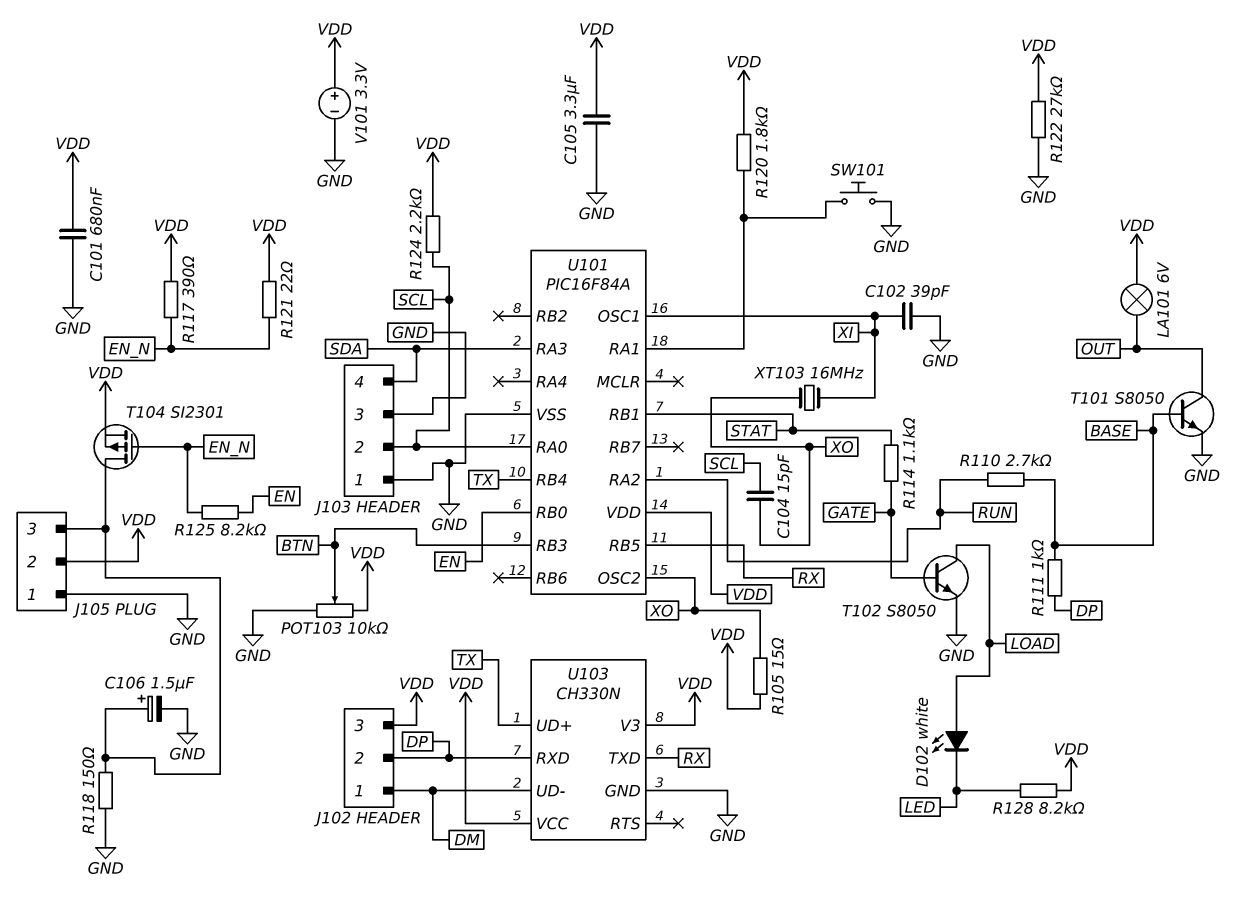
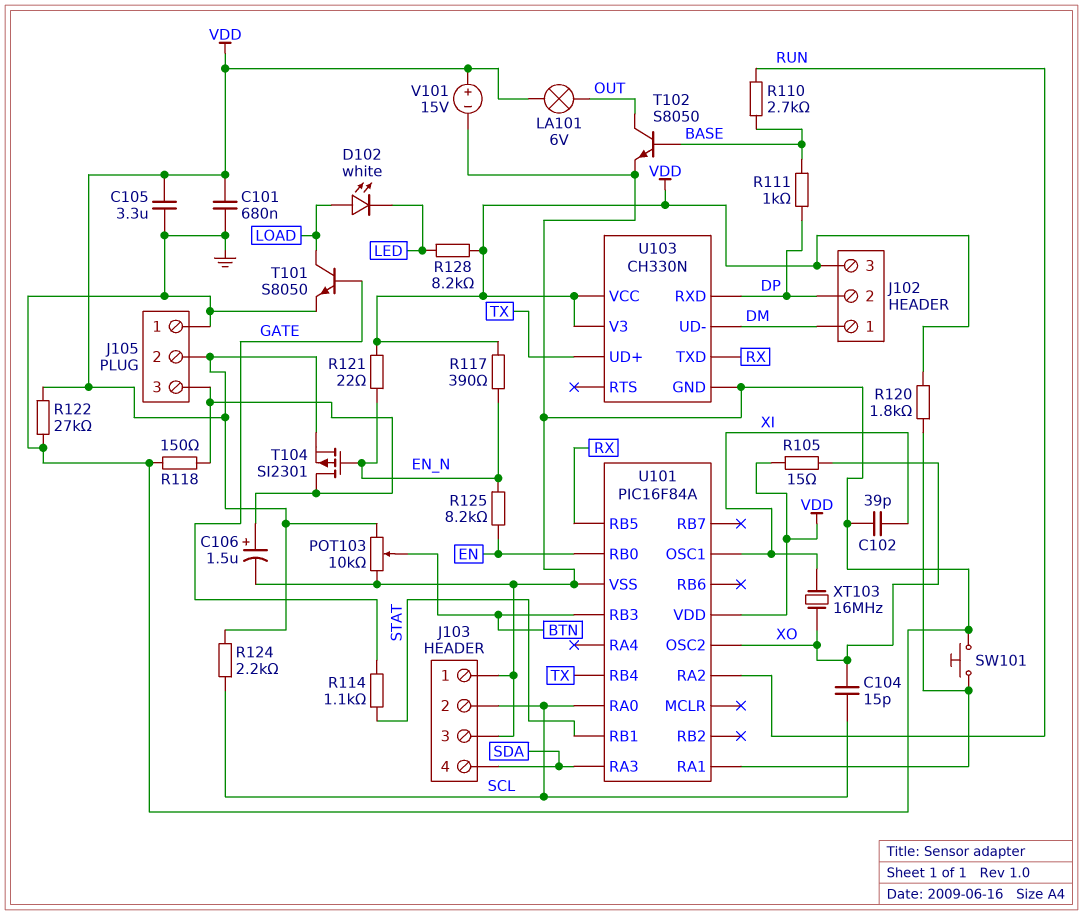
T101: NPN S8050 (B BASE, C OUT, E GND) -> NPN S8050 (B GATE, C LOAD, E GND)
T102: NPN S8050 (B GATE, C LOAD, E GND) -> NPN S8050 (B BASE, C OUT, E GND)
V101: 3.3V (plus VDD, minus GND) -> 15V (plus VDD, minus GND)

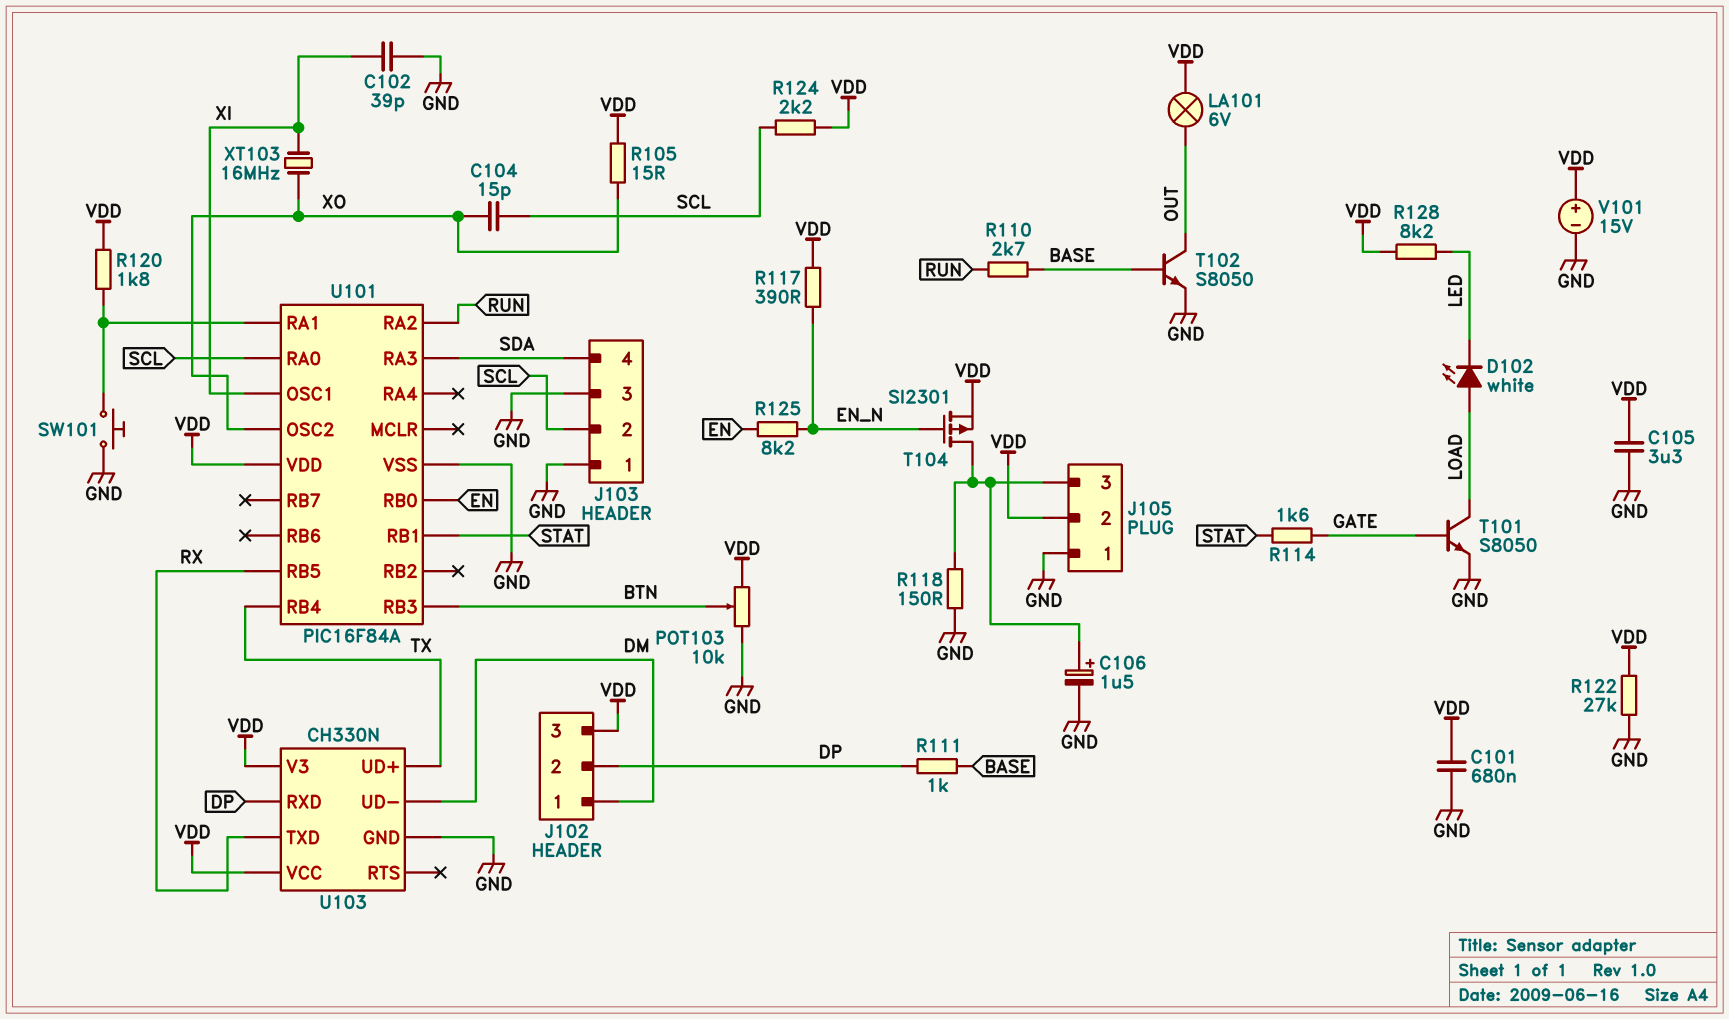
R114: 1.1k (GATE, STAT) -> 1.6k (GATE, STAT)
R121: 22 (EN_N, VDD) -> none

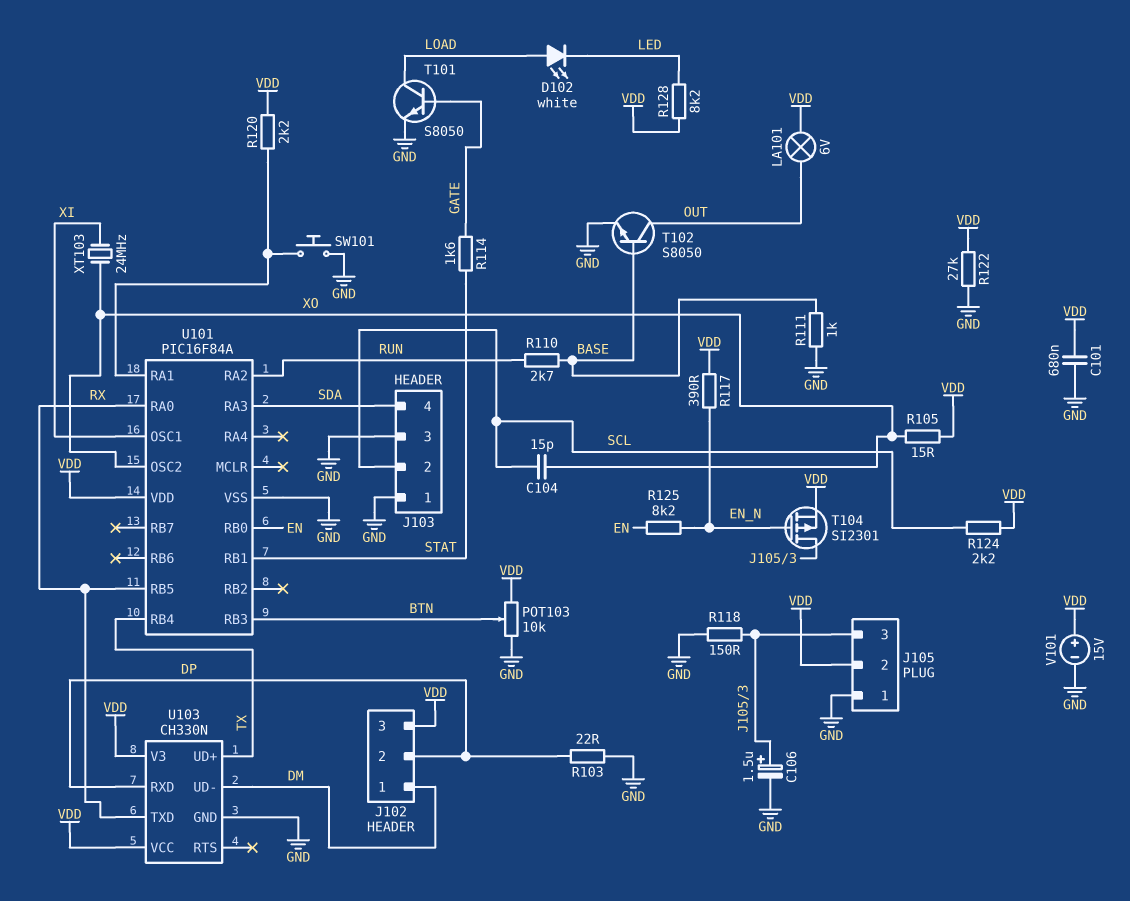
C102: 39pF (GND, XI) -> none
C105: 3.3uF (GND, VDD) -> none
R103: none -> 22 (DP, GND)
R111: 1k (BASE, DP) -> 1k (BASE, GND)
R120: 1.8k (U101/RA1, VDD) -> 2.2k (U101/RA1, VDD)
U101 pin RA0: SCL -> RX
XT103: 16MHz (XI, XO) -> 24MHz (XI, XO)

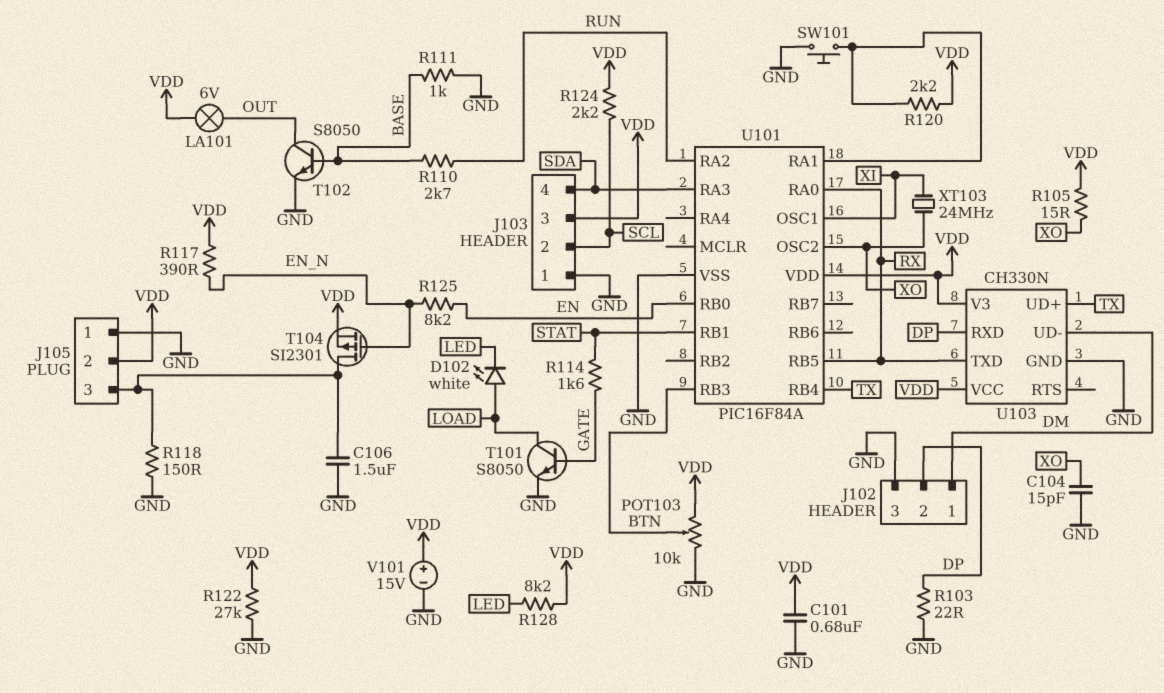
C104: 15pF (SCL, XO) -> 15pF (GND, XO)
C106: 1.5uF (plus J105/3, minus GND) -> 1.5uF (GND, J105/3)
J102 pin 3: VDD -> GND
J103 pin 3: GND -> VDD

